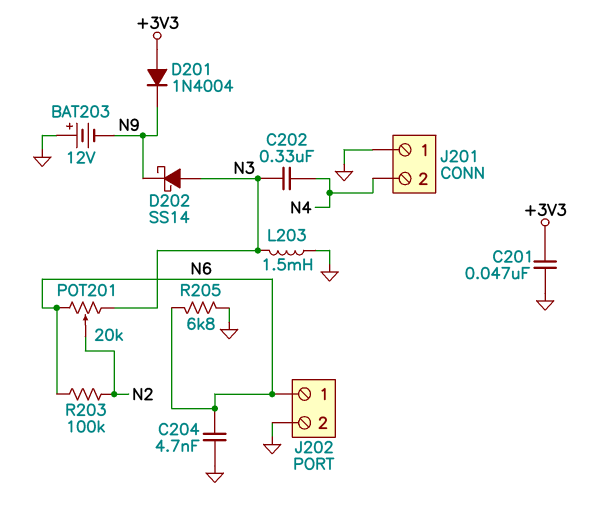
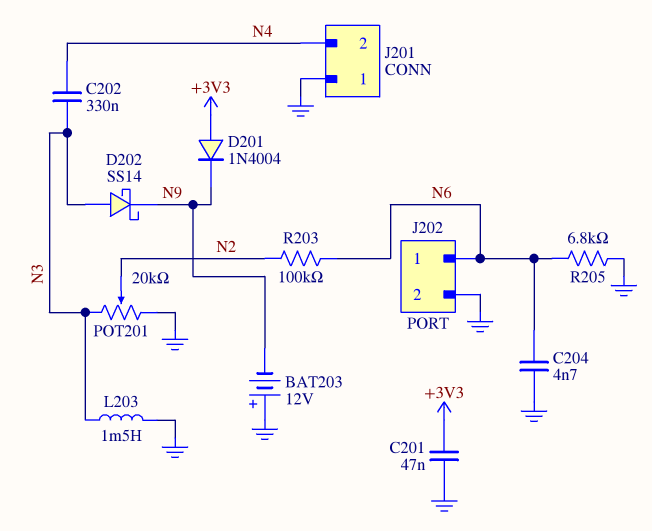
POT201: 20k (N3, N6, wiper N2) -> 20k (GND, N3, wiper N2)

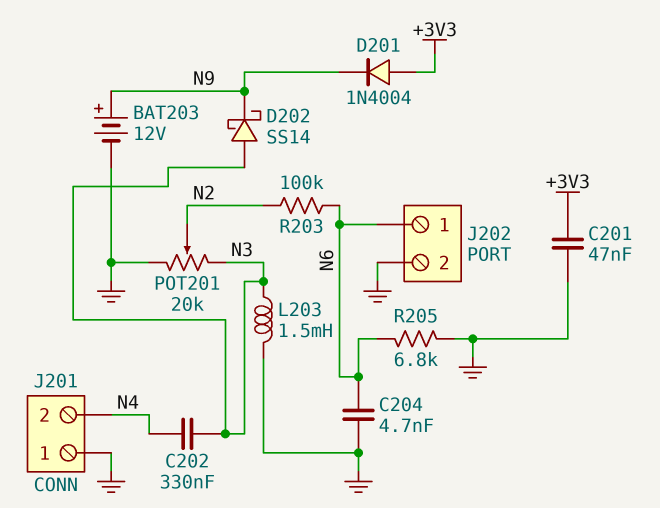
BAT203: 12V (plus GND, minus N9) -> 12V (plus N9, minus GND)

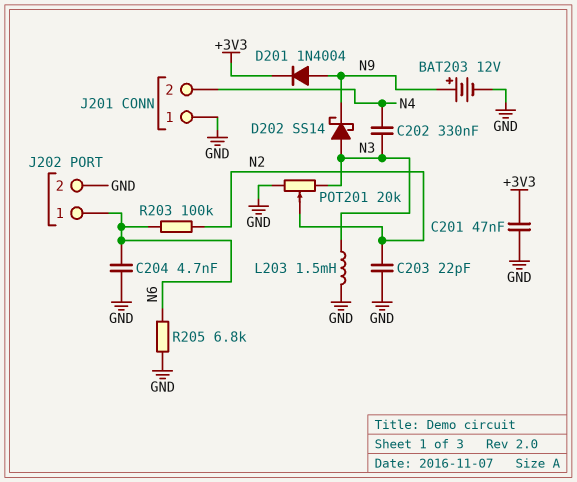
C203: none -> 22pF (GND, N2)
D201: diode 1N4004 (A +3V3, K N9) -> diode 1N4004 (A N9, K +3V3)

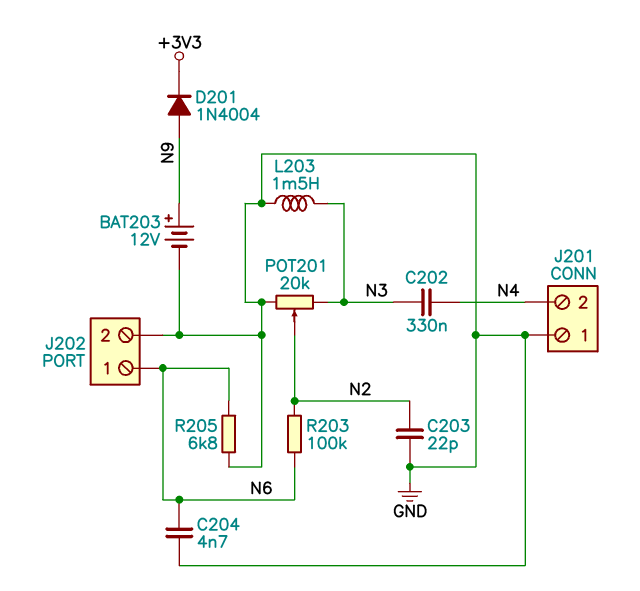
C201: 47nF (+3V3, GND) -> none
D202: schottky SS14 (A N3, K N9) -> none

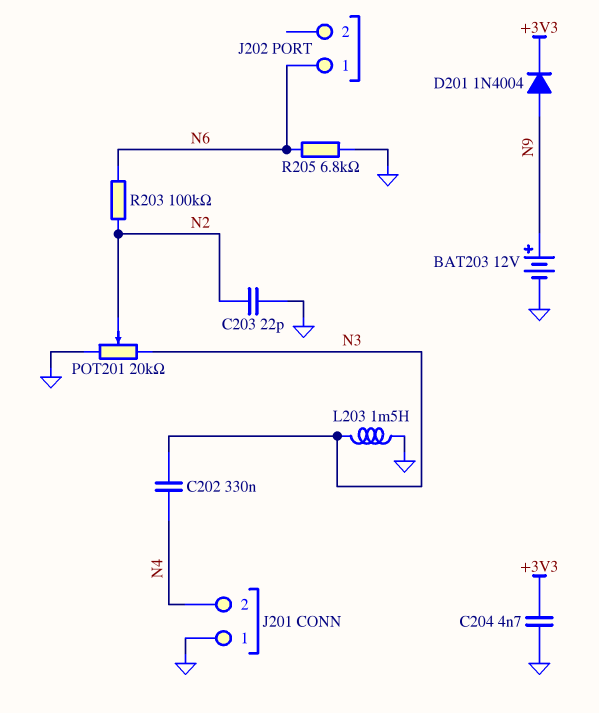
C204: 4.7nF (GND, N6) -> 4.7nF (+3V3, GND)
J202 pin 2: GND -> none

